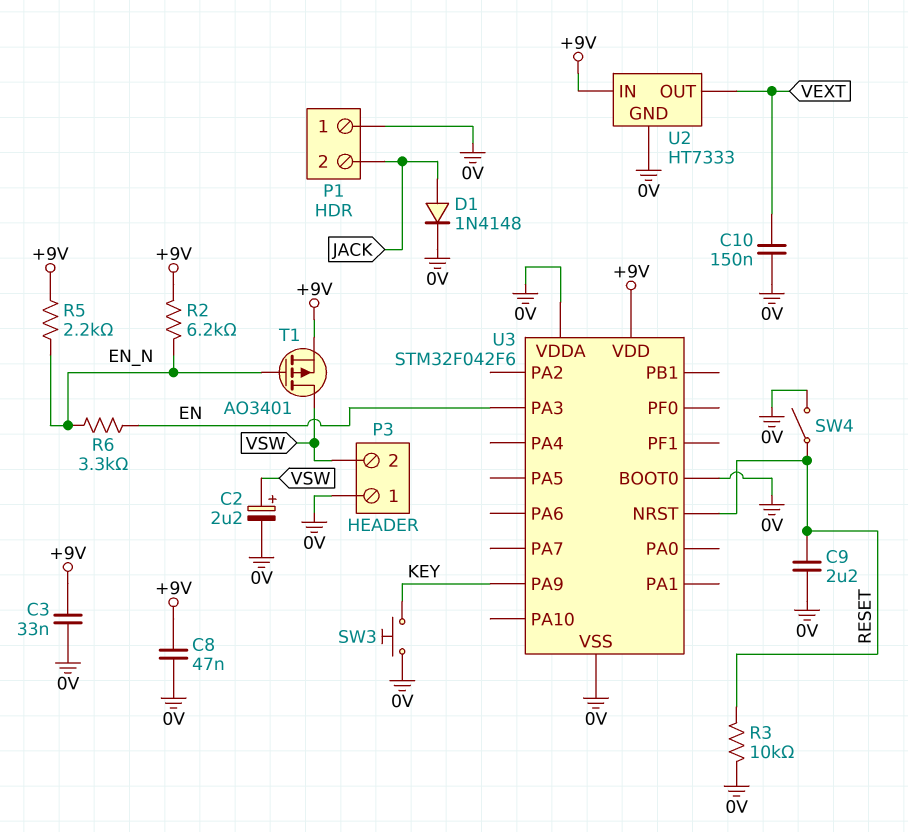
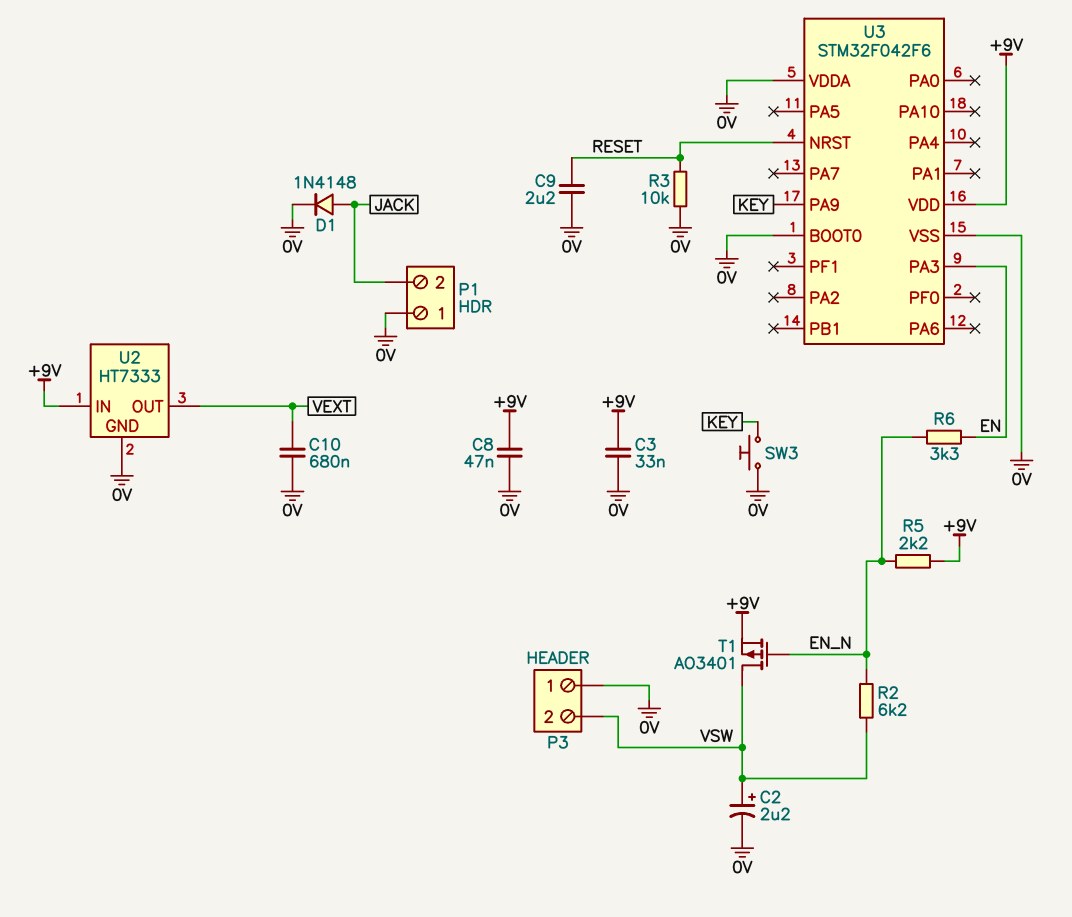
C10: 150nF (0V, VEXT) -> 680nF (0V, VEXT)
R2: 6.2k (+9V, EN_N) -> 6.2k (EN_N, VSW)
SW4: switch (0V, RESET) -> none

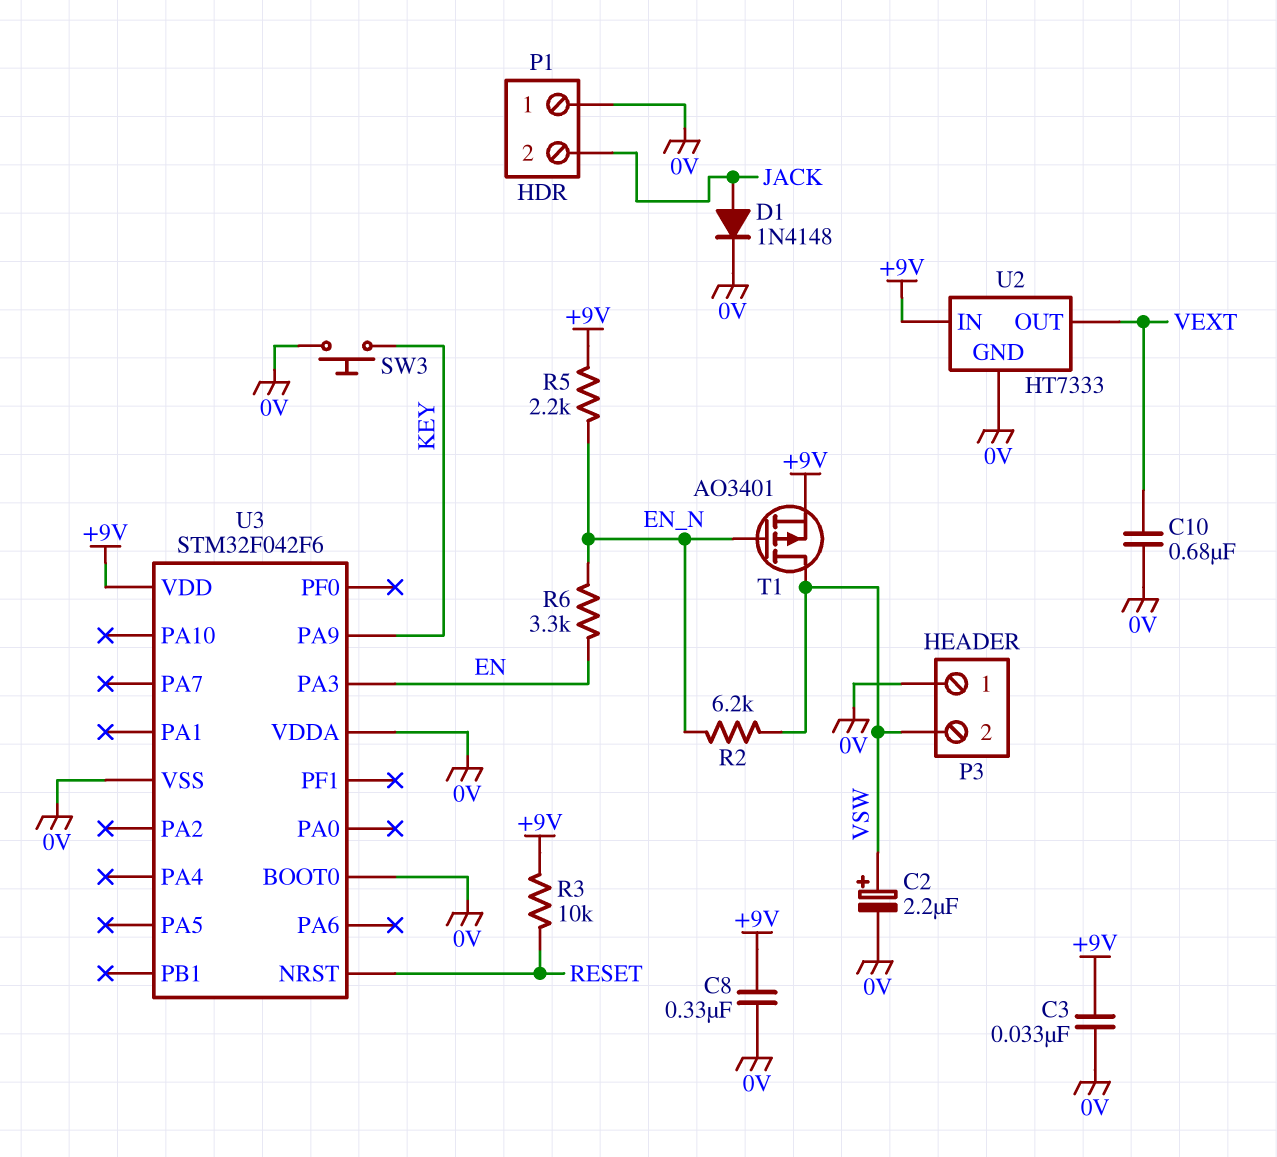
C8: 47nF (+9V, 0V) -> 330nF (+9V, 0V)
C9: 2.2uF (0V, RESET) -> none
R3: 10k (0V, RESET) -> 10k (+9V, RESET)

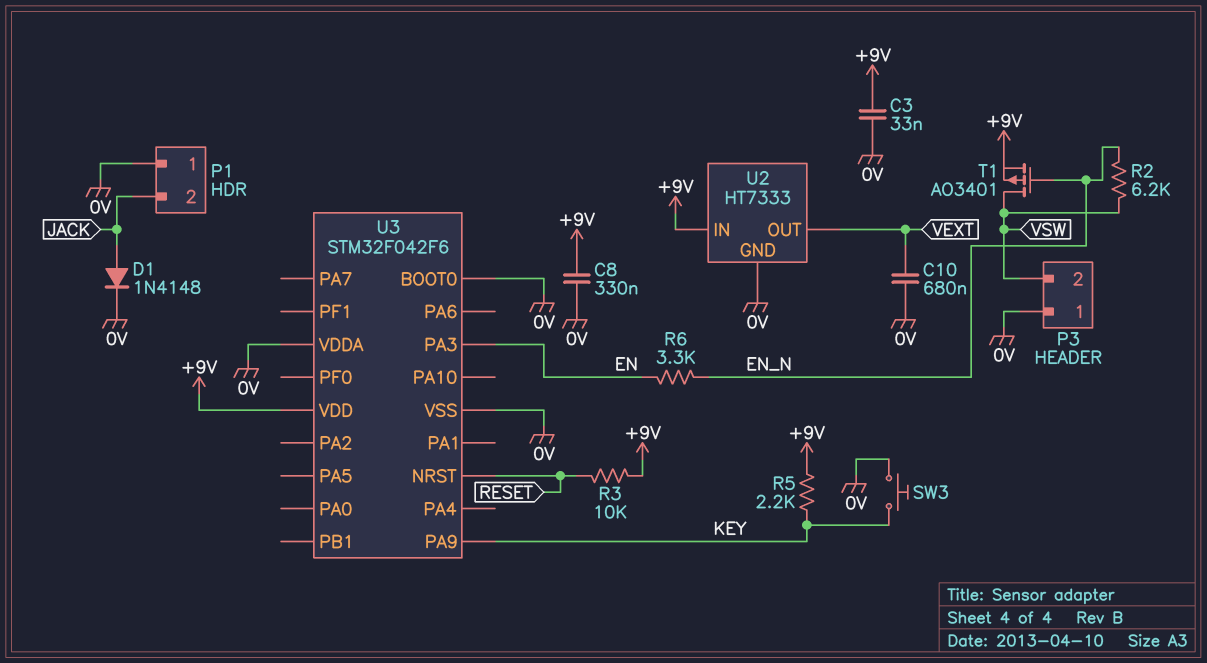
C2: 2.2uF (plus VSW, minus 0V) -> none
R5: 2.2k (+9V, EN_N) -> 2.2k (+9V, KEY)

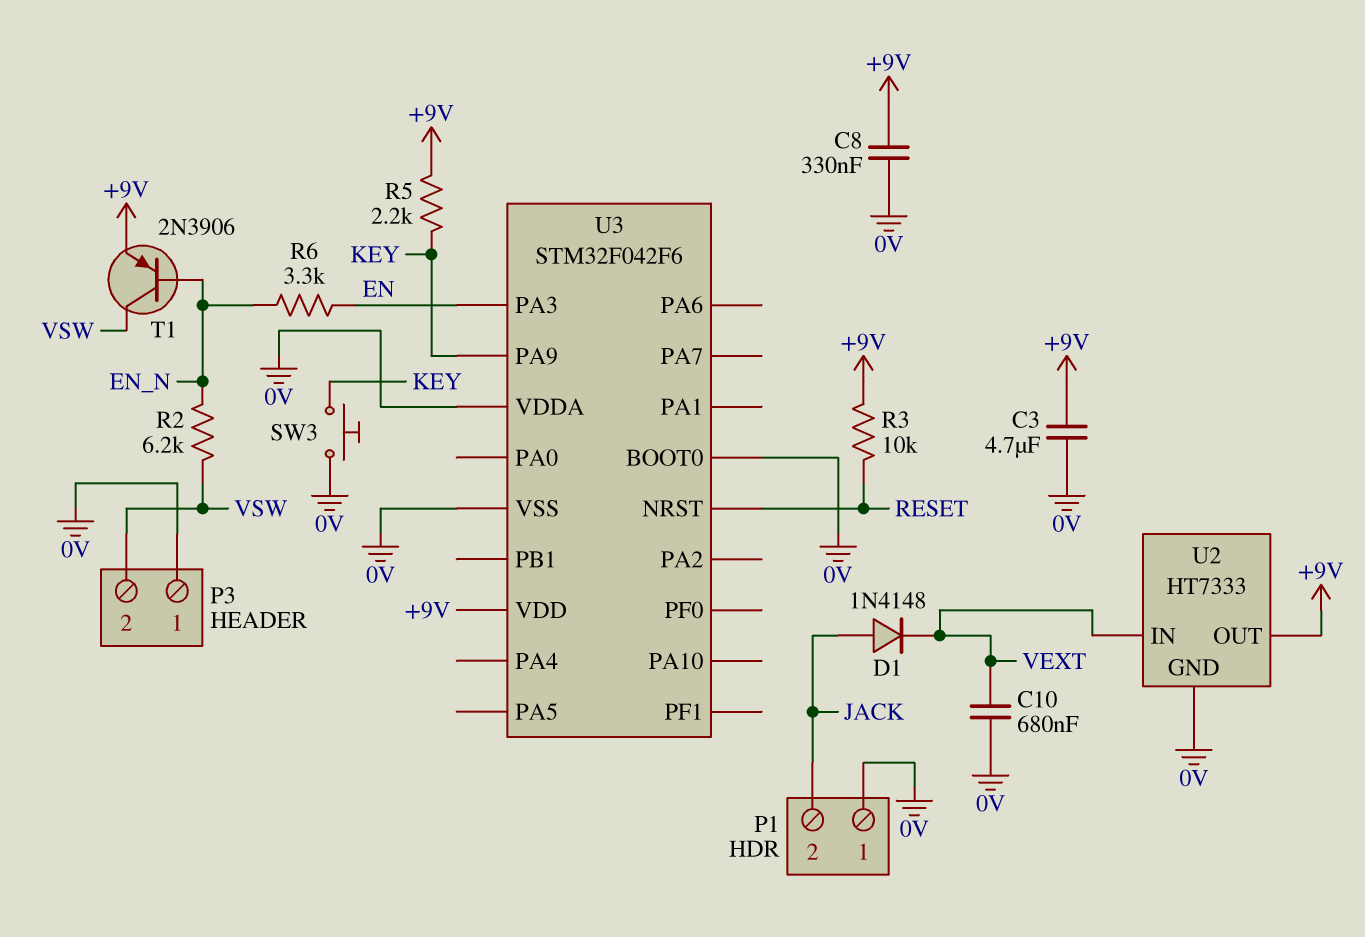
C3: 33nF (+9V, 0V) -> 4.7uF (+9V, 0V)
D1: diode 1N4148 (A JACK, K 0V) -> diode 1N4148 (A JACK, K VEXT)
T1: PMOS AO3401 (G EN_N, D VSW, S +9V) -> PNP 2N3906 (B EN_N, C VSW, E +9V)
U2 pin IN: +9V -> VEXT
U2 pin OUT: VEXT -> +9V

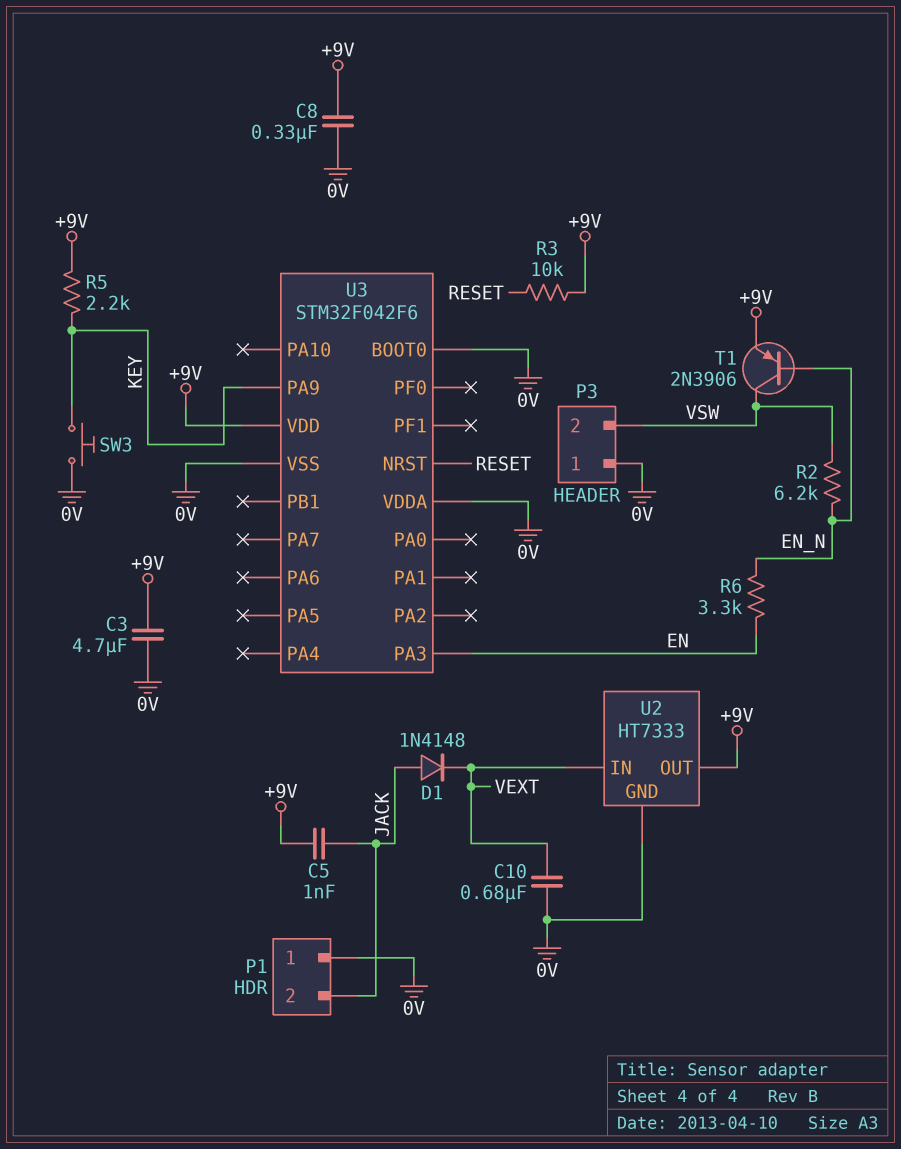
C5: none -> 1nF (+9V, JACK)

